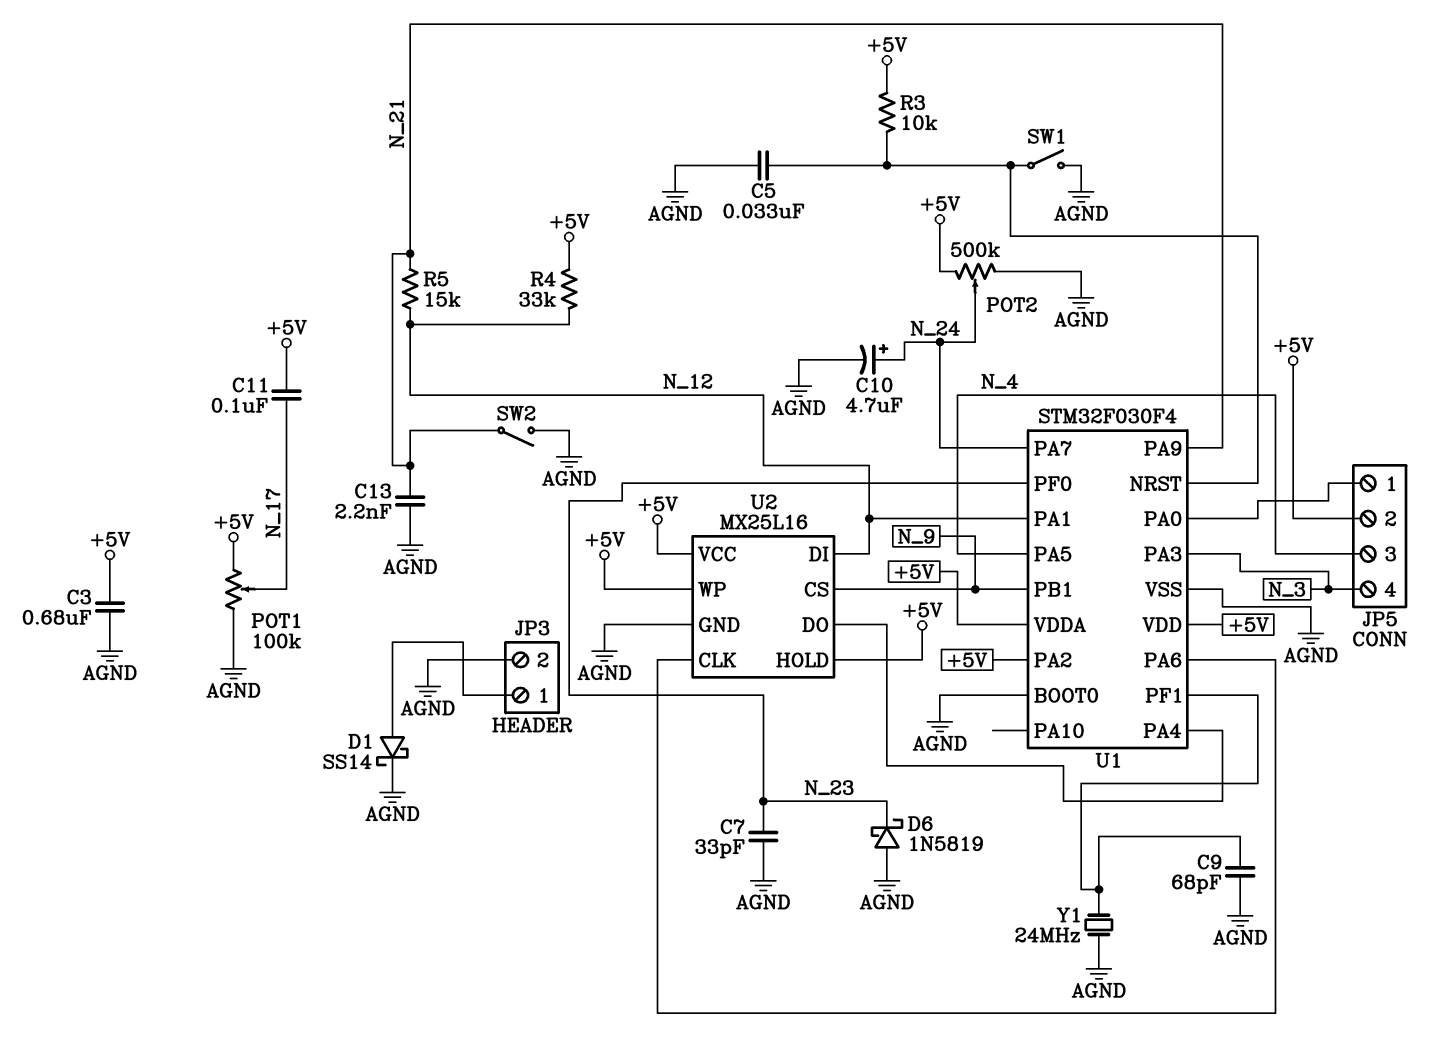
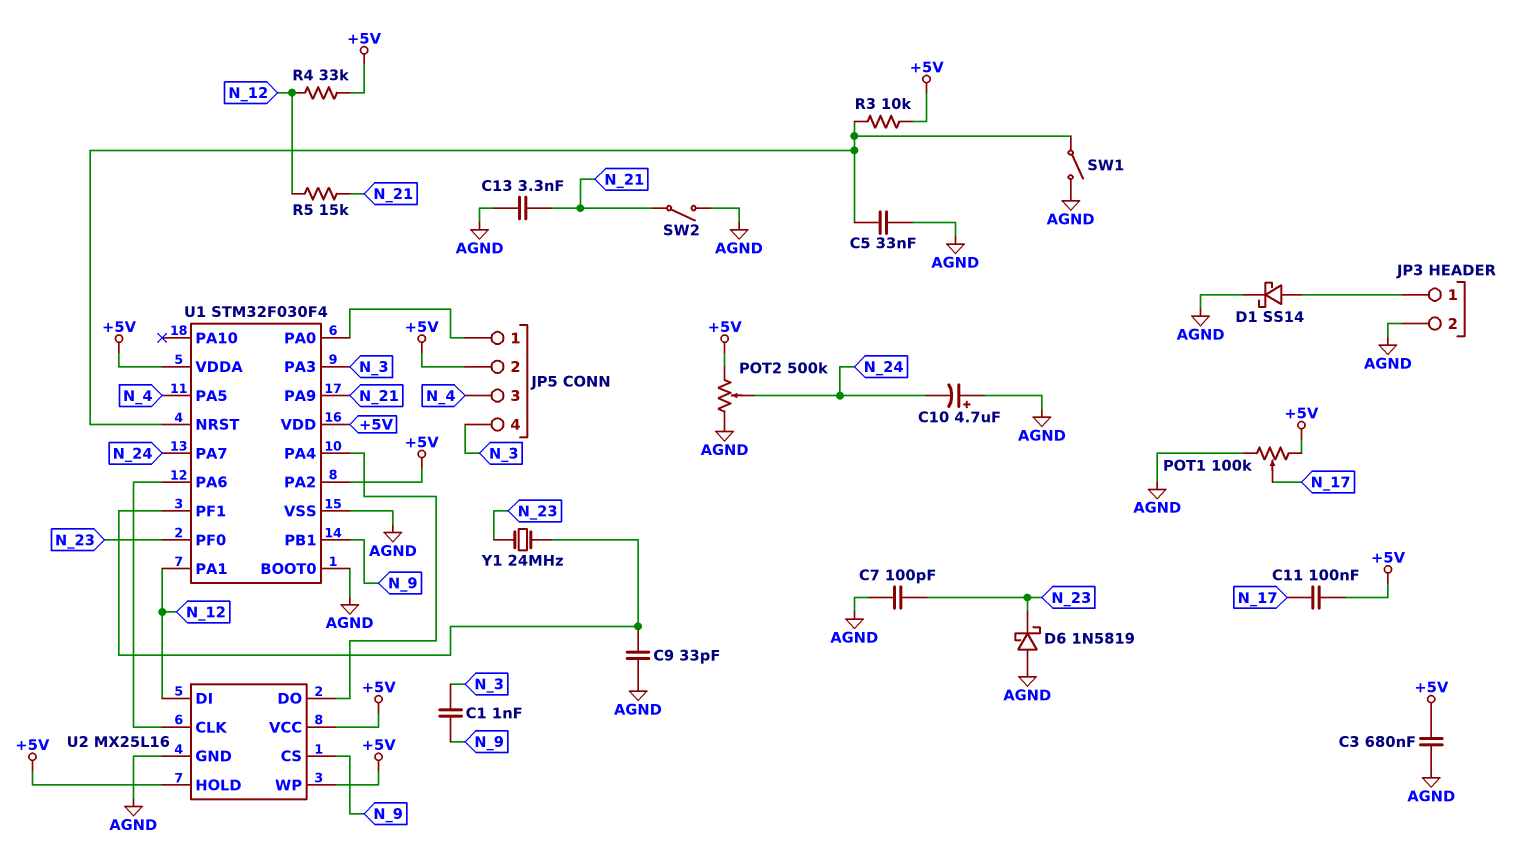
C1: none -> 1nF (N_3, N_9)
C7: 33pF (AGND, N_23) -> 100pF (AGND, N_23)
C9: 68pF (AGND, U1/PF1) -> 33pF (AGND, U1/PF1)
C10: 4.7uF (plus N_24, minus AGND) -> 4.7uF (plus AGND, minus N_24)
C13: 2.2nF (AGND, N_21) -> 3.3nF (AGND, N_21)
Y1: 24MHz (AGND, U1/PF1) -> 24MHz (N_23, U1/PF1)

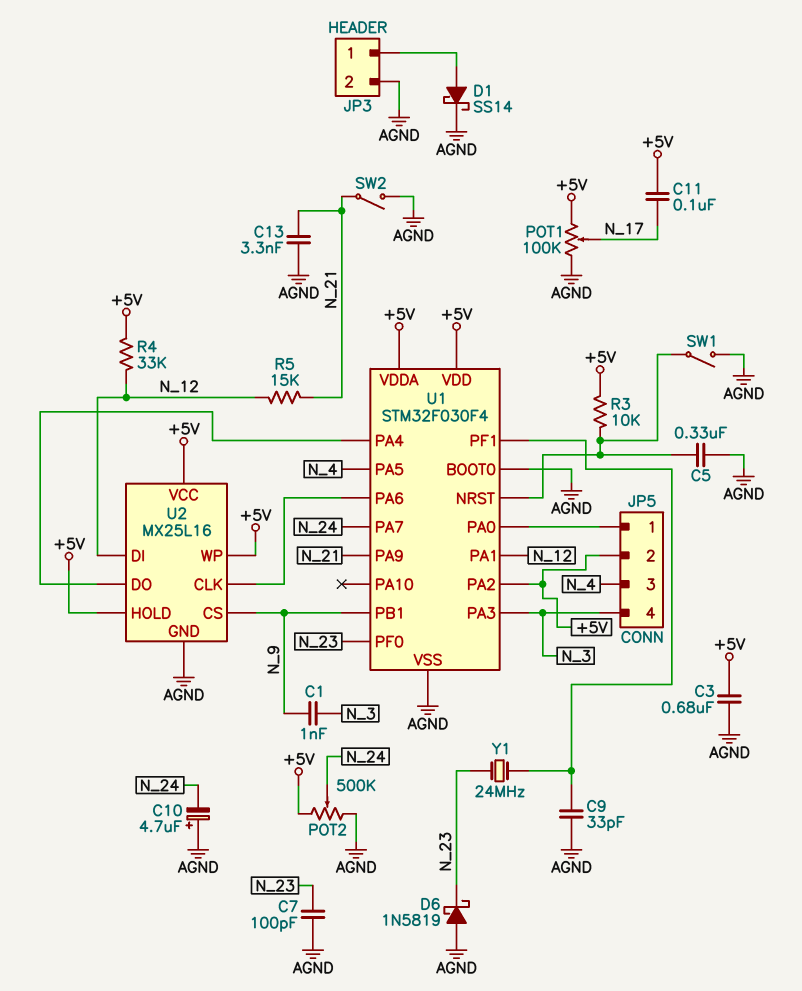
C5: 33nF (AGND, U1/NRST) -> 330nF (AGND, U1/NRST)

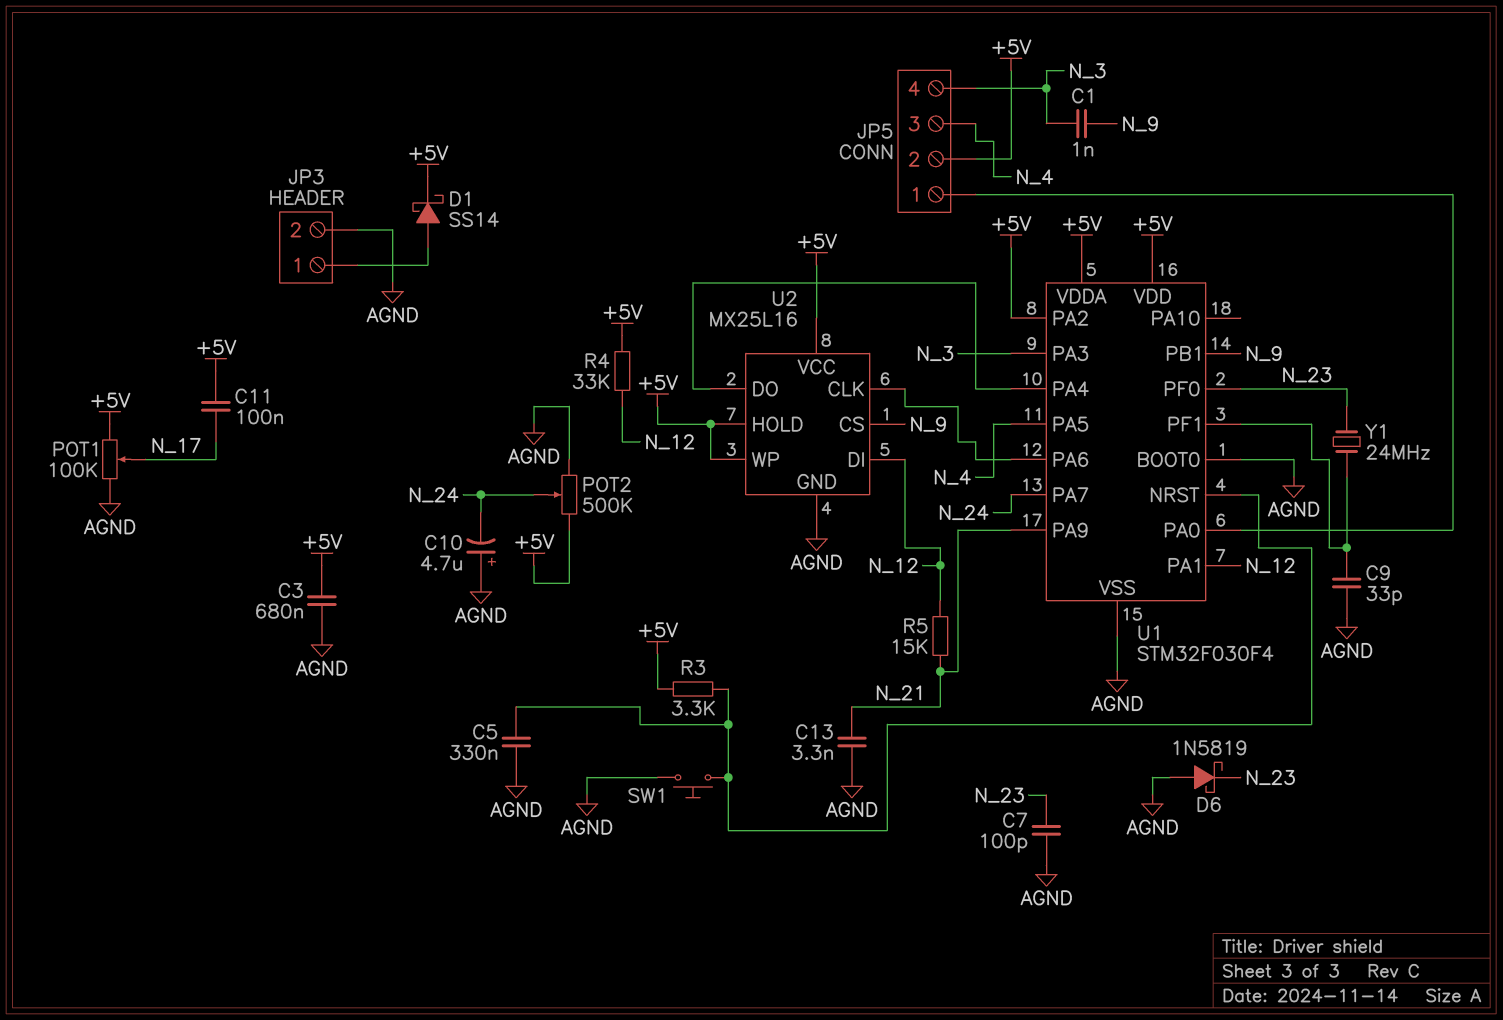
D1: schottky SS14 (A JP3/1, K AGND) -> schottky SS14 (A JP3/1, K +5V)
R3: 10k (+5V, U1/NRST) -> 3.3k (+5V, U1/NRST)
SW1: switch (AGND, U1/NRST) -> button (AGND, U1/NRST)
SW2: switch (AGND, N_21) -> none

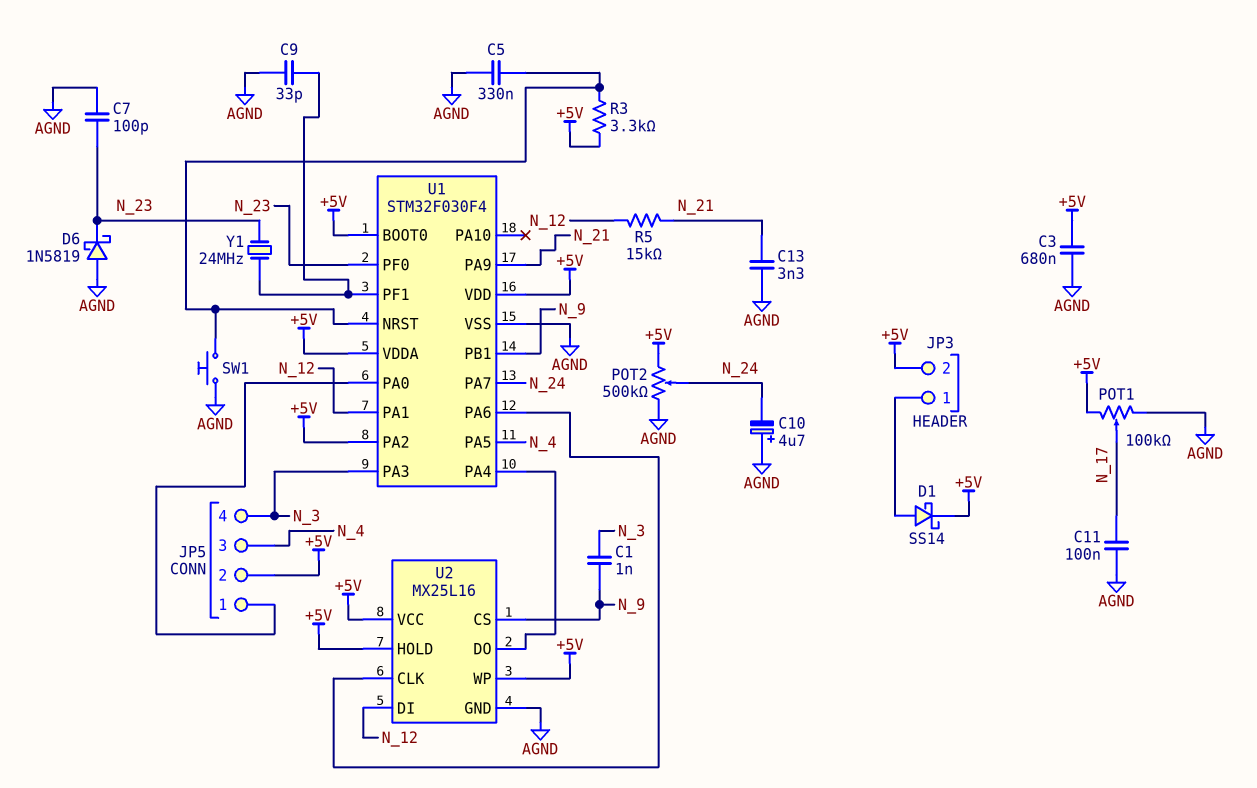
C11: 100nF (+5V, N_17) -> 100nF (AGND, N_17)
JP3 pin 2: AGND -> +5V
R4: 33k (+5V, N_12) -> none
U1 pin BOOT0: AGND -> +5V

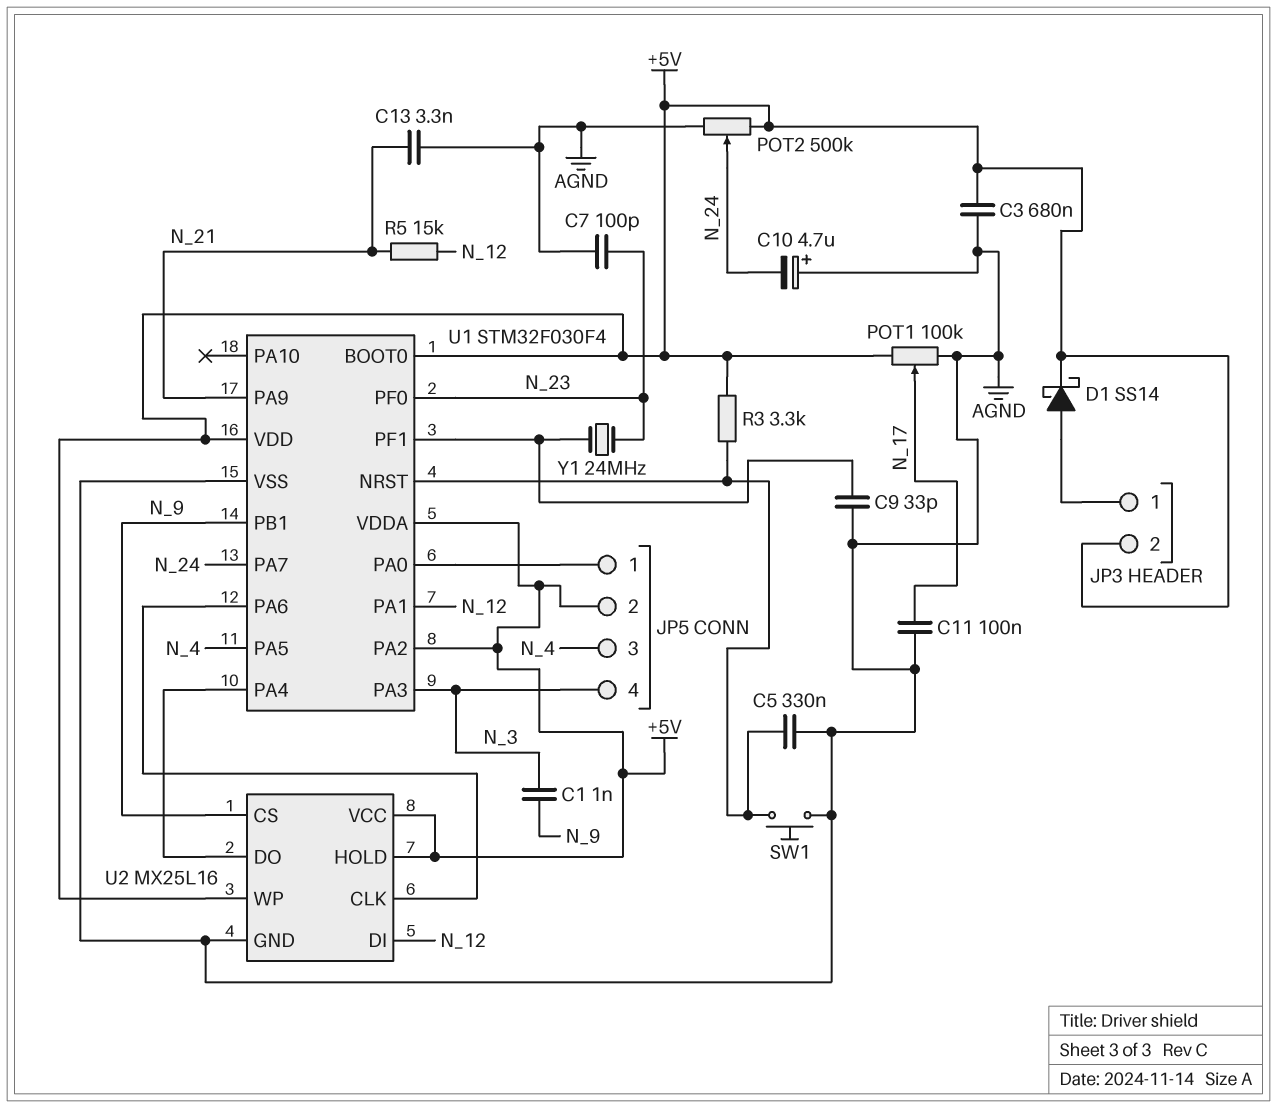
D6: schottky 1N5819 (A AGND, K N_23) -> none

